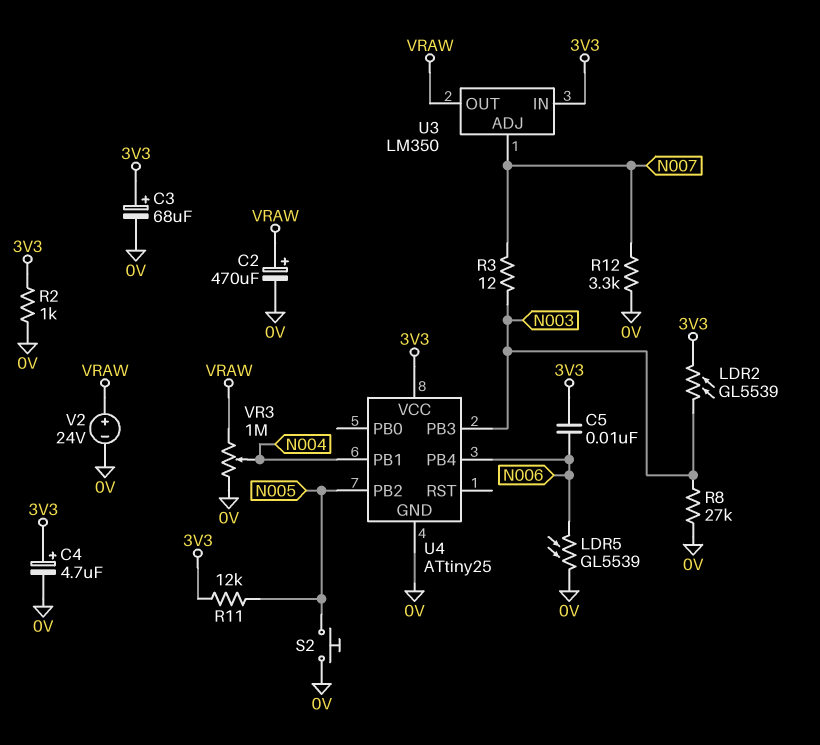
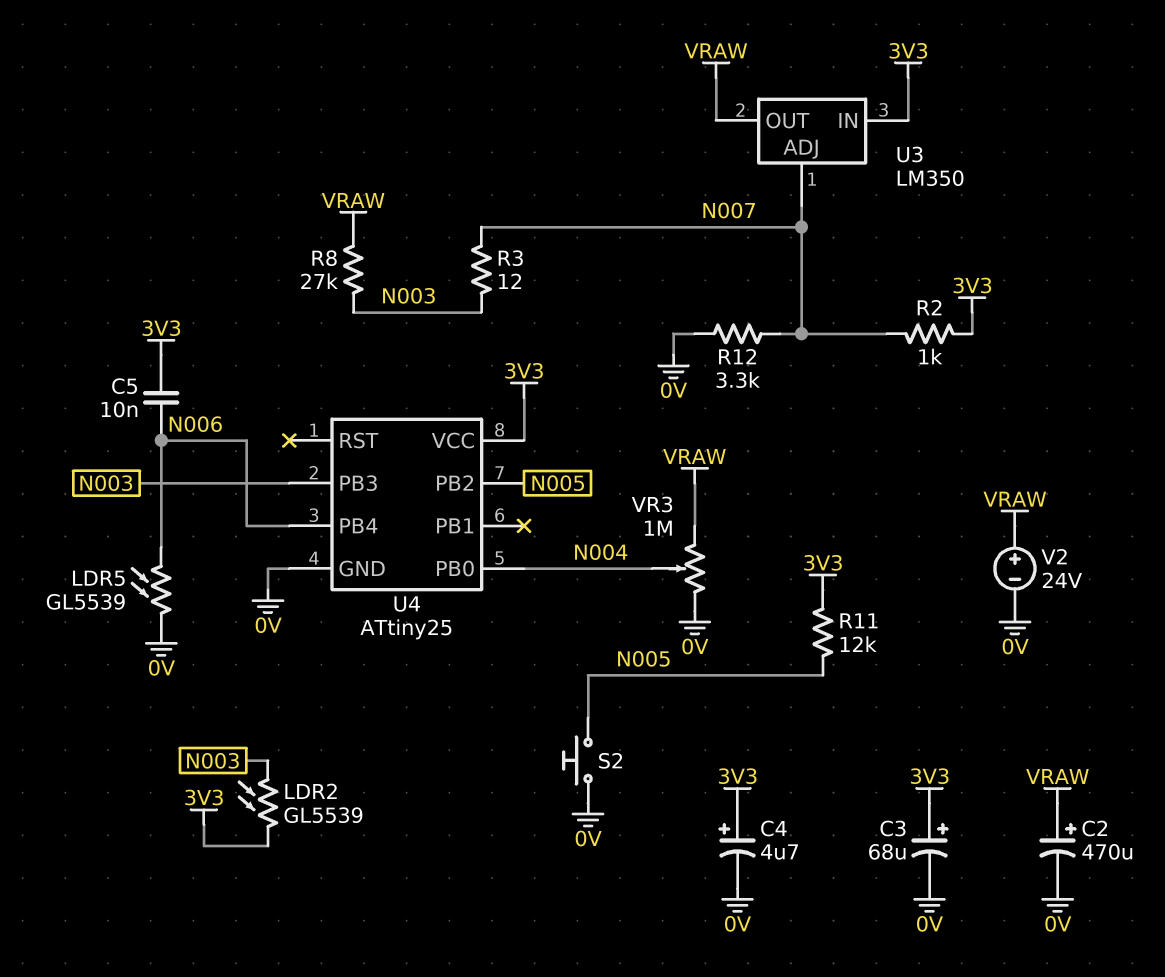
R2: 1k (0V, 3V3) -> 1k (3V3, N007)
R8: 27k (0V, N003) -> 27k (N003, VRAW)
U4 pin PB0: none -> N004
U4 pin PB1: N004 -> none

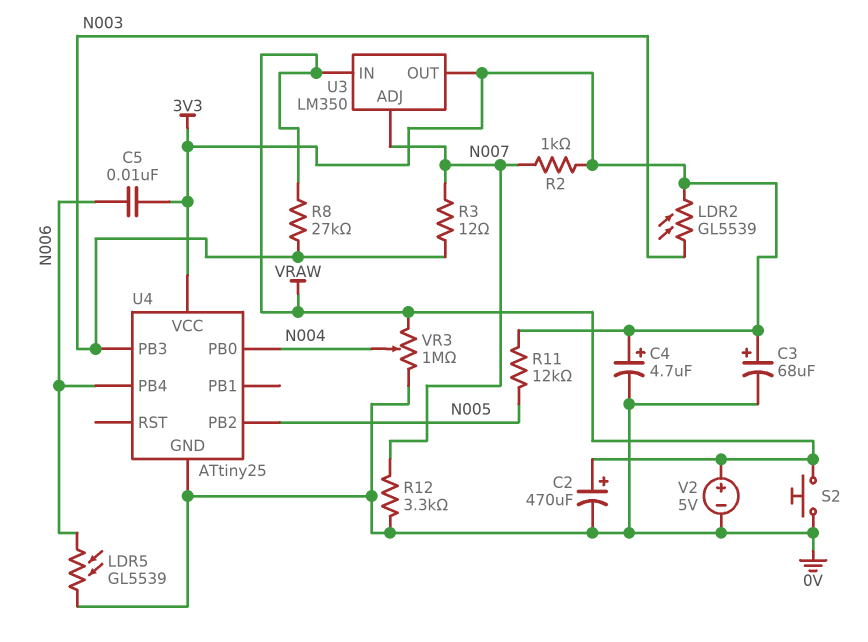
S2: button (0V, N005) -> button (0V, VRAW)
U3 pin IN: 3V3 -> VRAW
U3 pin OUT: VRAW -> 3V3
V2: 24V (plus VRAW, minus 0V) -> 5V (plus VRAW, minus 0V)

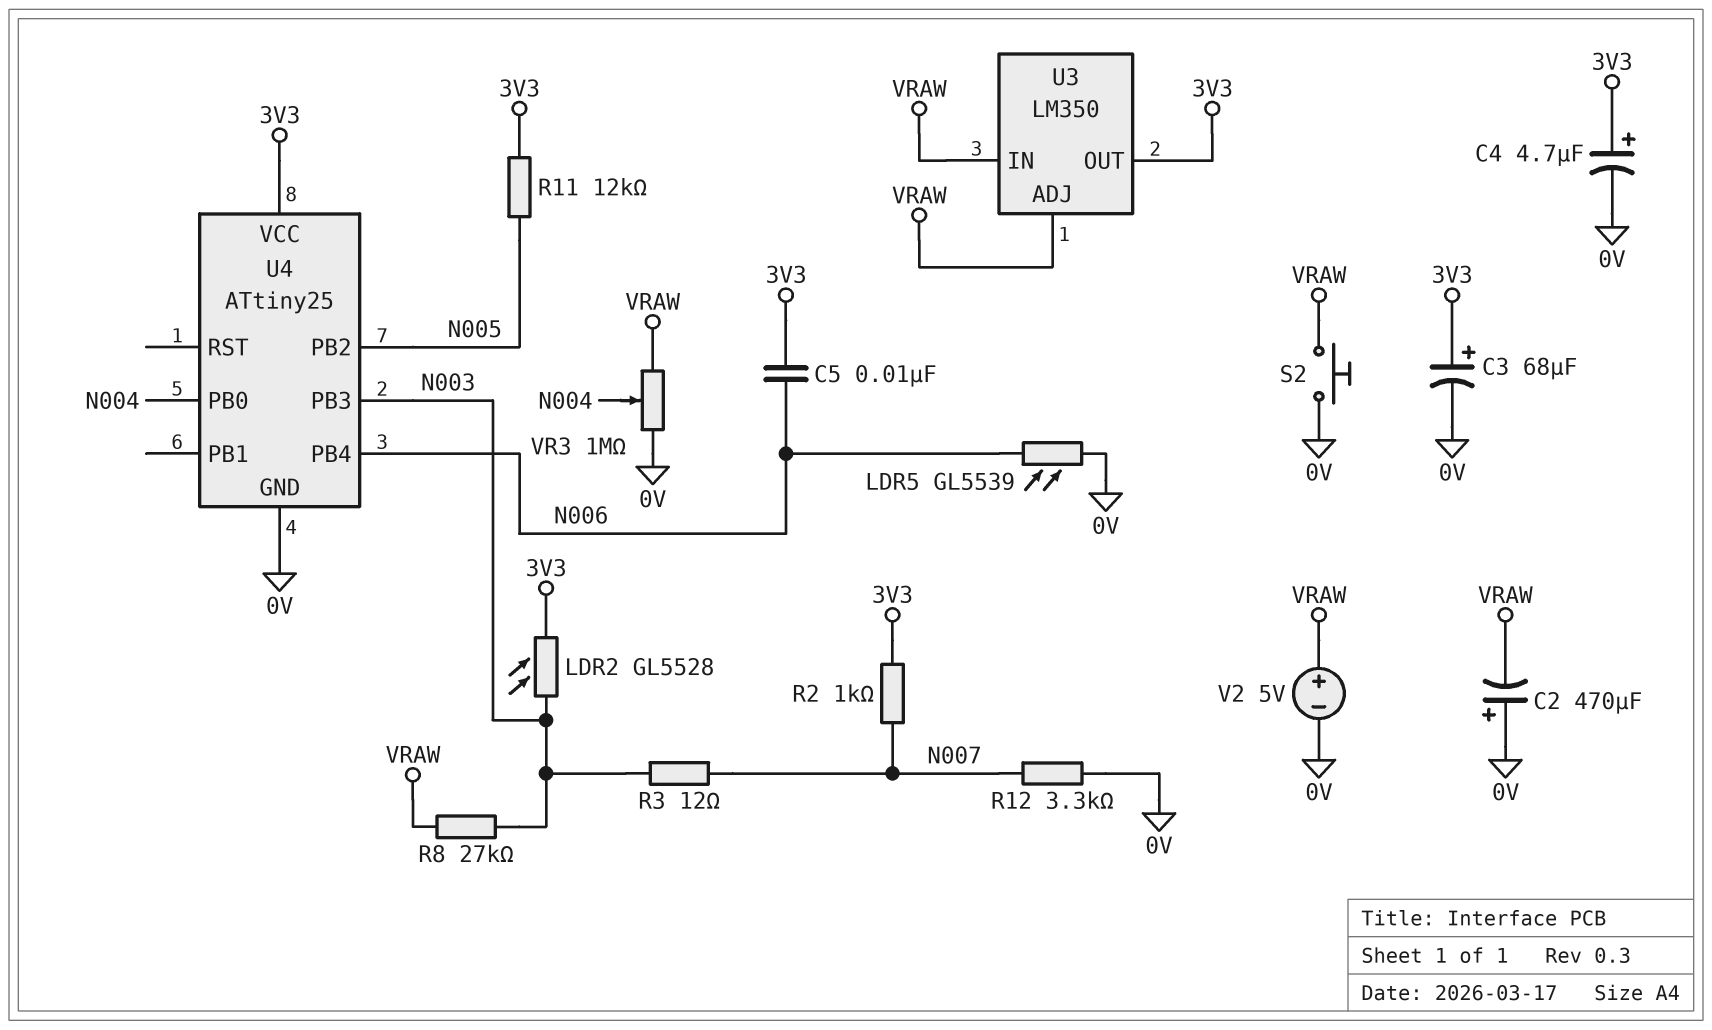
C2: 470uF (plus VRAW, minus 0V) -> 470uF (plus 0V, minus VRAW)
LDR2: GL5539 (3V3, N003) -> GL5528 (3V3, N003)
U3 pin ADJ: N007 -> VRAW

